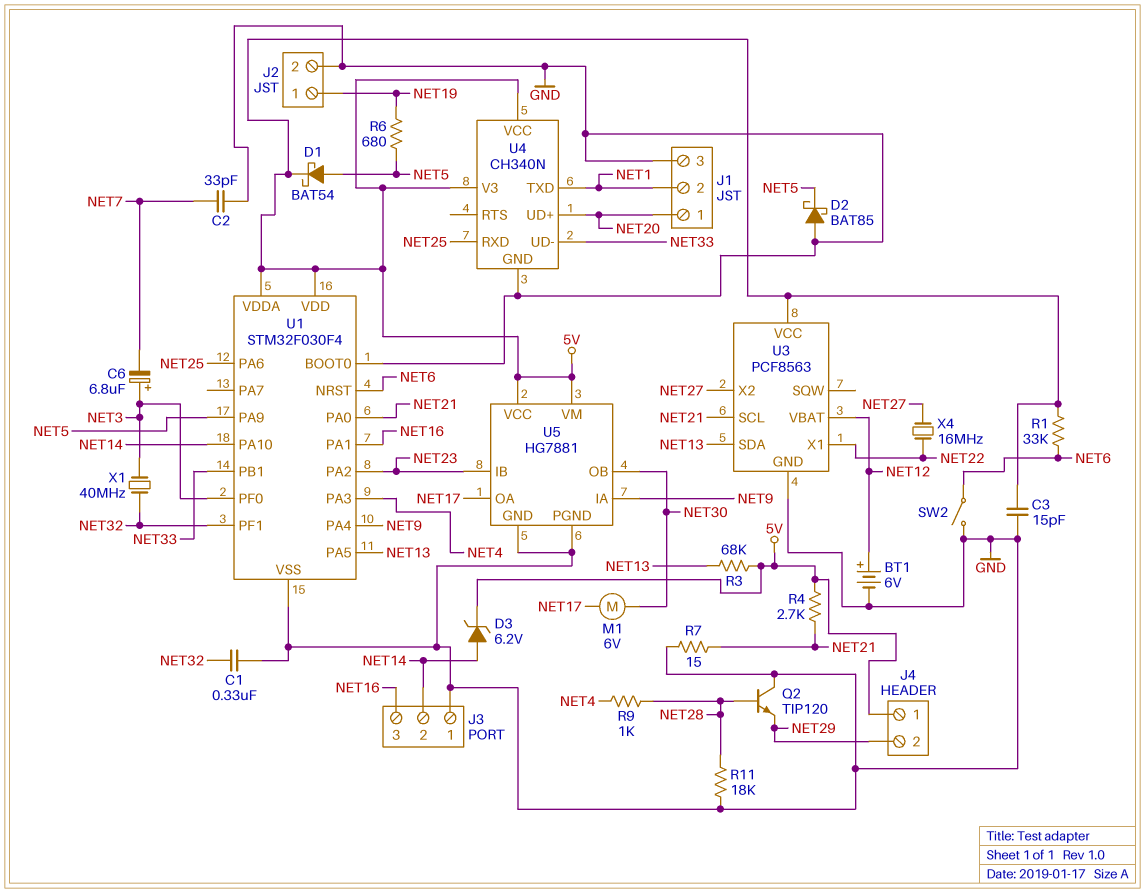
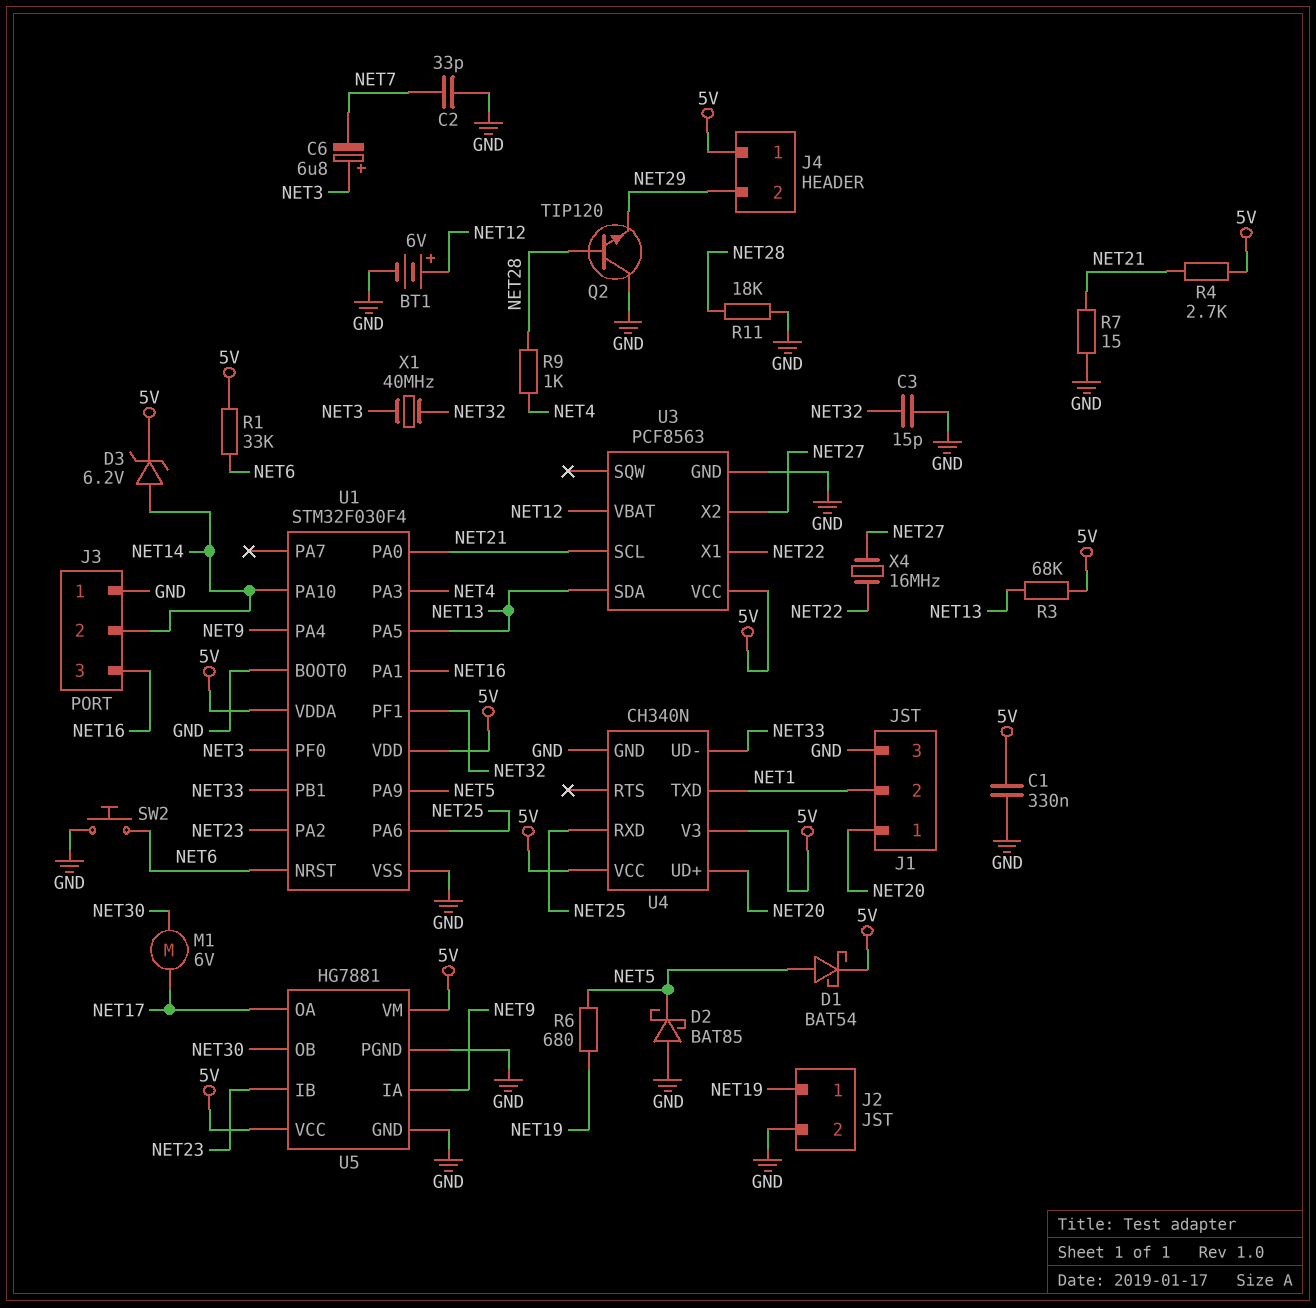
C1: 330nF (GND, NET32) -> 330nF (5V, GND)
C3: 15pF (5V, GND) -> 15pF (GND, NET32)
SW2: switch (GND, NET6) -> button (GND, NET6)

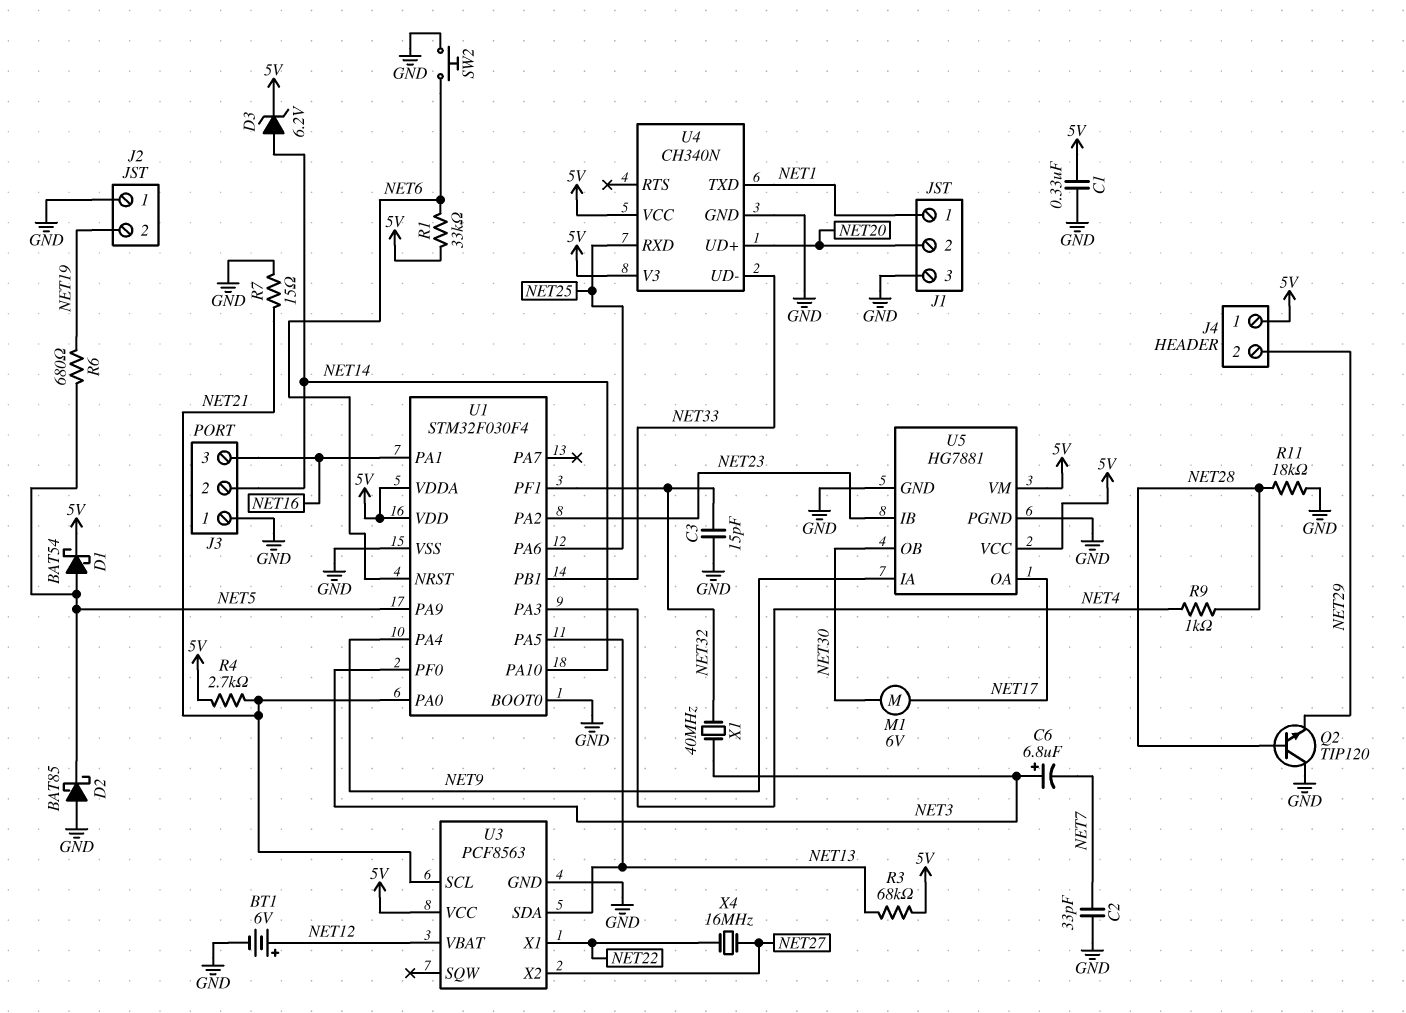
J1 pin 1: NET20 -> NET1
J1 pin 2: NET1 -> NET20
J2 pin 1: NET19 -> GND
J2 pin 2: GND -> NET19

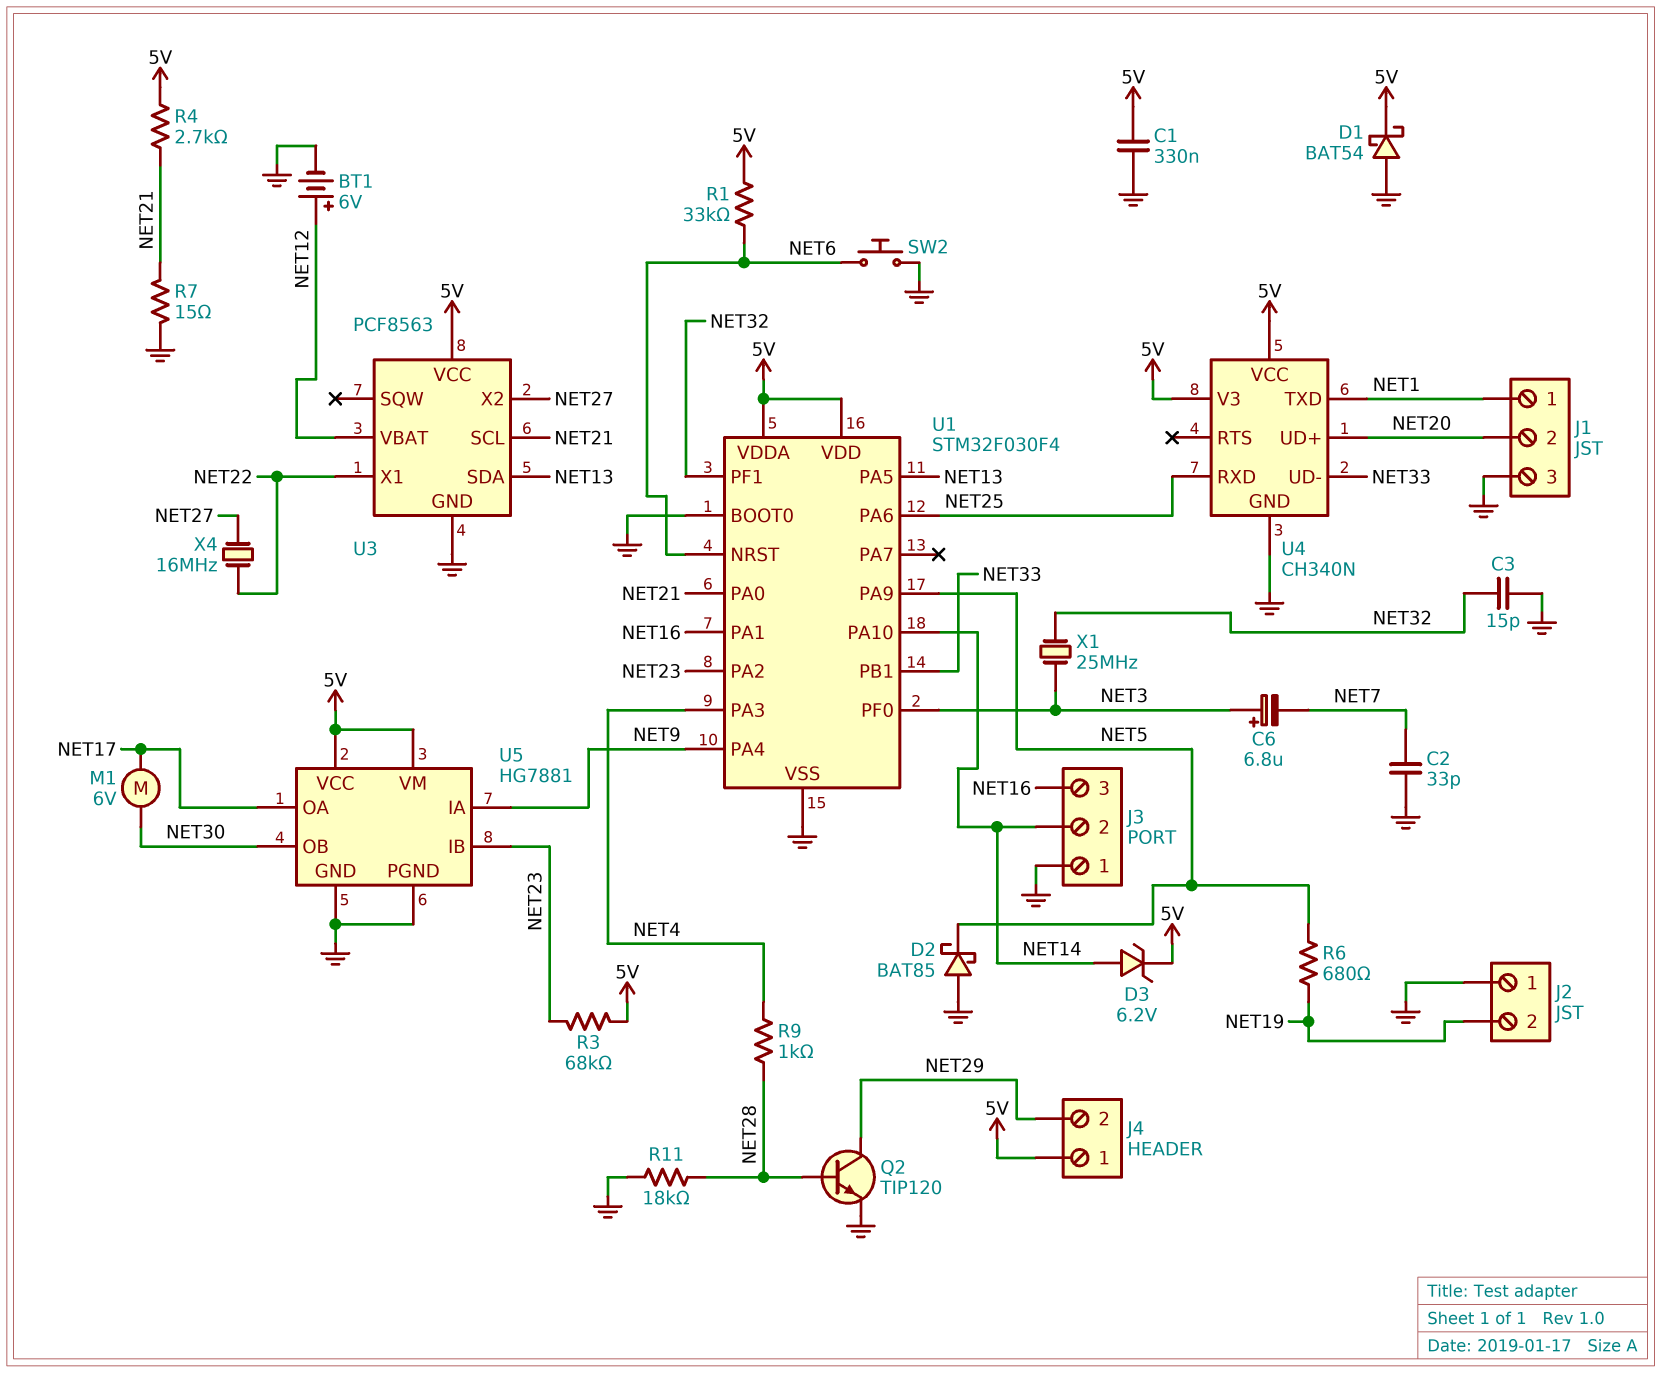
D1: schottky BAT54 (A NET5, K 5V) -> schottky BAT54 (A GND, K 5V)
Q2: NPN TIP120 (B NET28, C GND, E NET29) -> NPN TIP120 (B NET28, C NET29, E GND)
R3: 68k (5V, NET13) -> 68k (5V, NET23)
X1: 40MHz (NET3, NET32) -> 25MHz (NET3, NET32)

